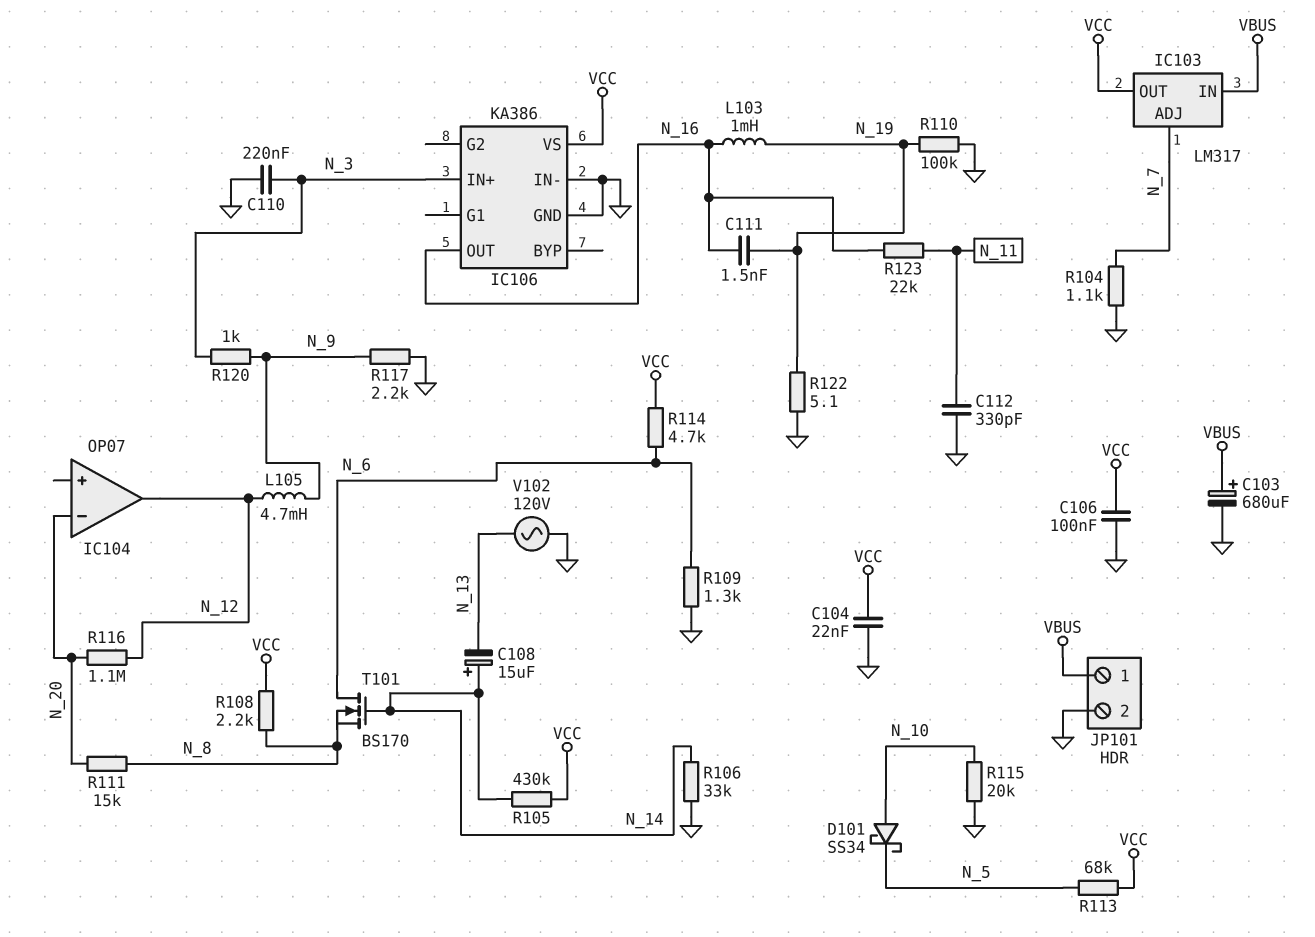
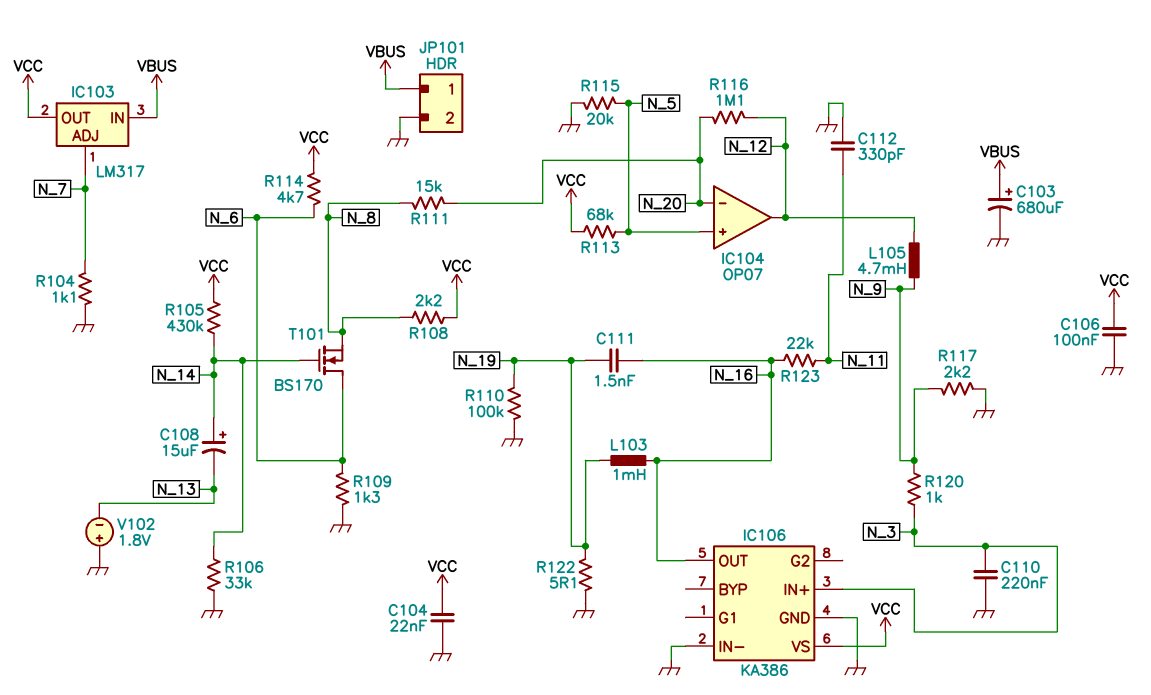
D101: schottky SS34 (A N_10, K N_5) -> none
IC104 pin in+: none -> N_5
R115: 20k (GND, N_10) -> 20k (GND, N_5)
V102: AC 120V (GND, N_13) -> 1.8V (plus GND, minus N_13)

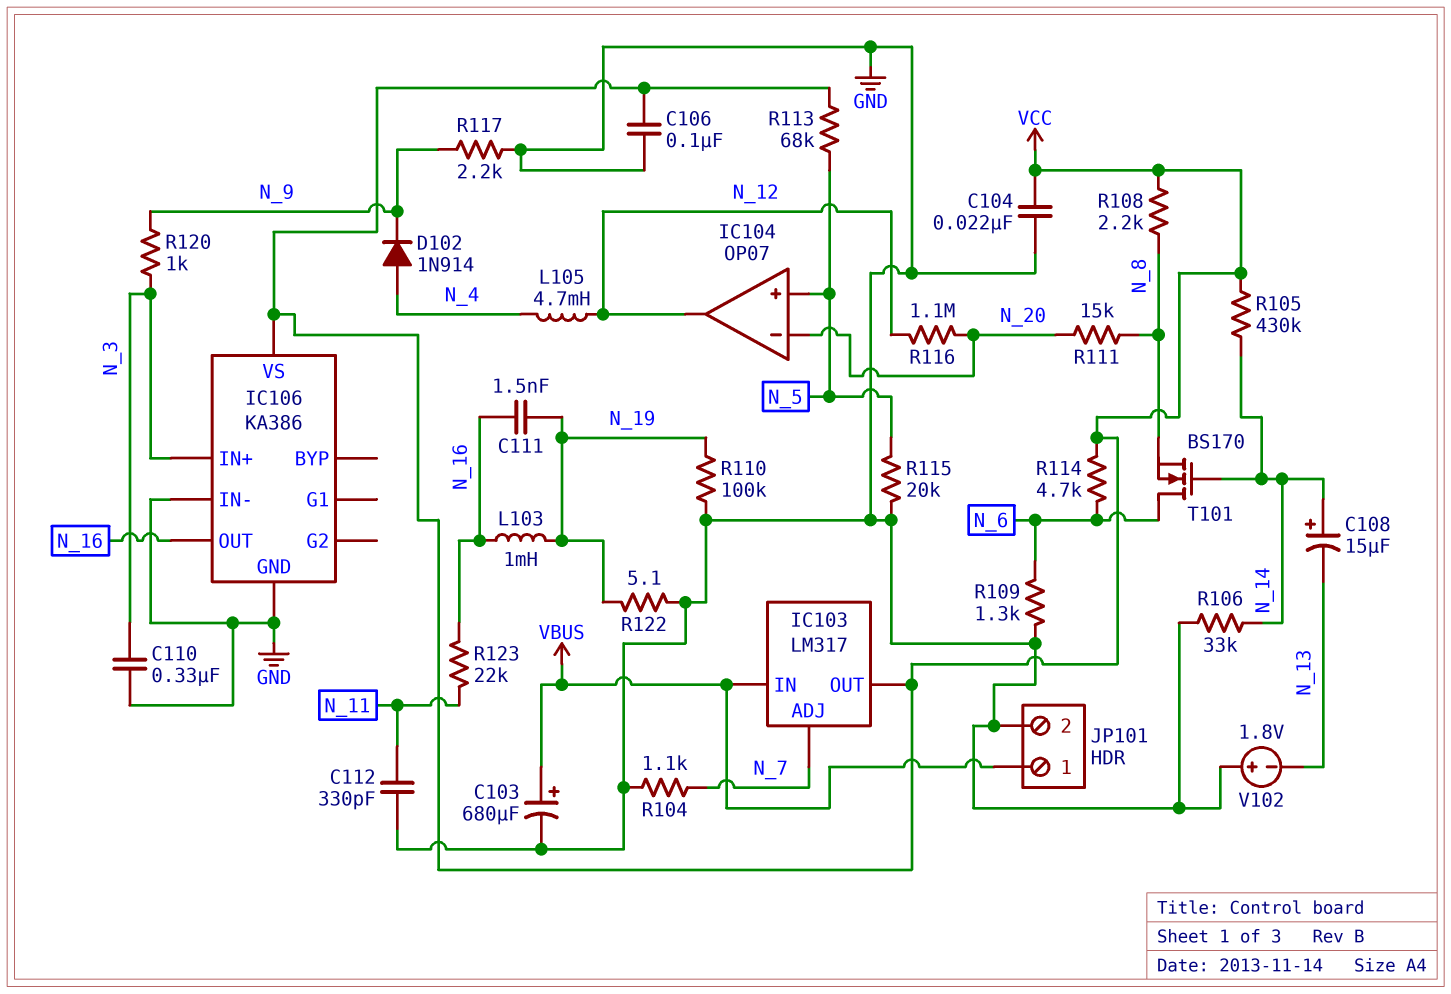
C110: 220nF (GND, N_3) -> 330nF (GND, N_3)
D102: none -> diode 1N914 (A N_4, K N_9)
L105: 4.7mH (N_9, N_12) -> 4.7mH (N_4, N_12)

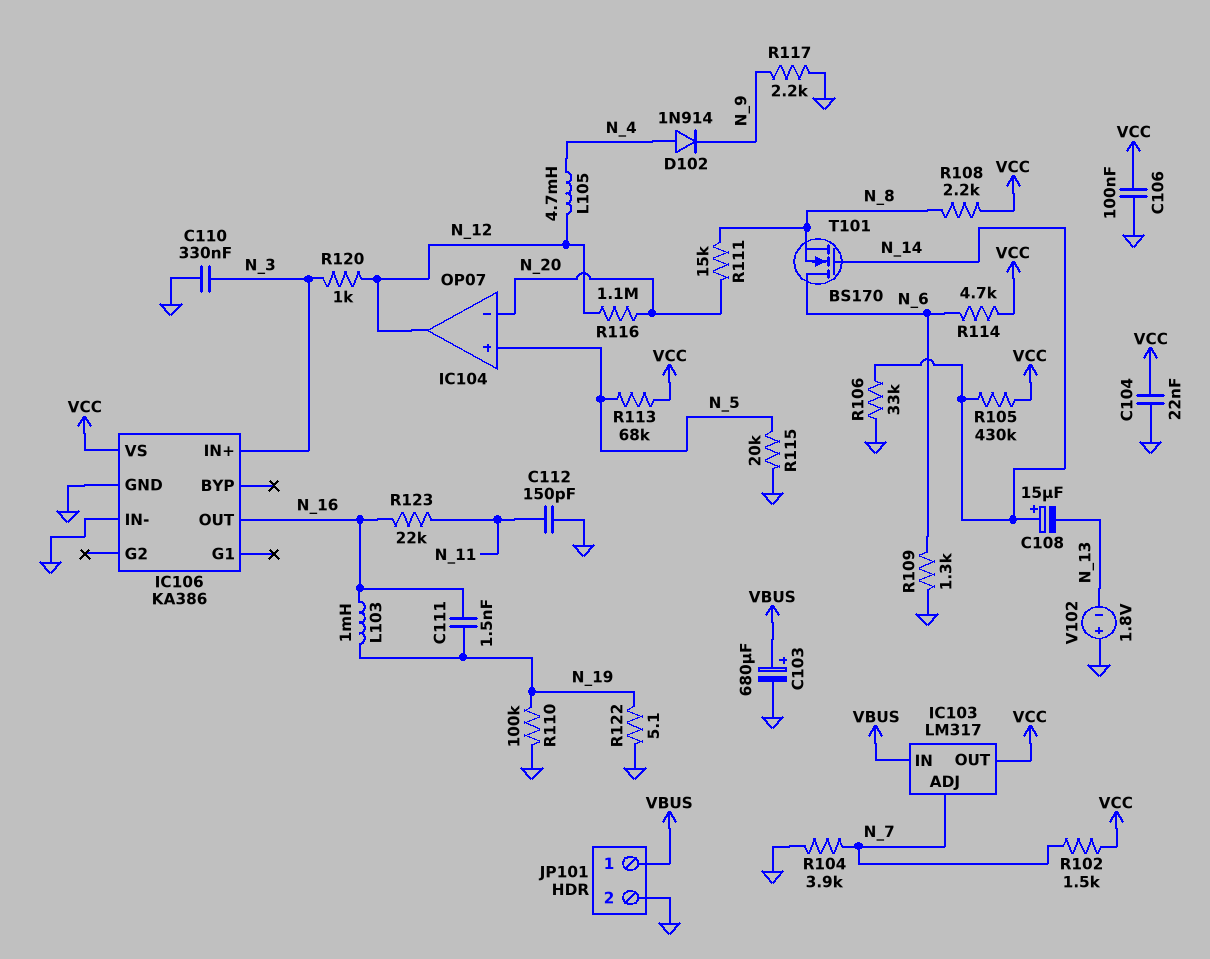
C112: 330pF (GND, N_11) -> 150pF (GND, N_11)
R102: none -> 1.5k (N_7, VCC)
R104: 1.1k (GND, N_7) -> 3.9k (GND, N_7)
R120: 1k (N_3, N_9) -> 1k (N_3, N_12)

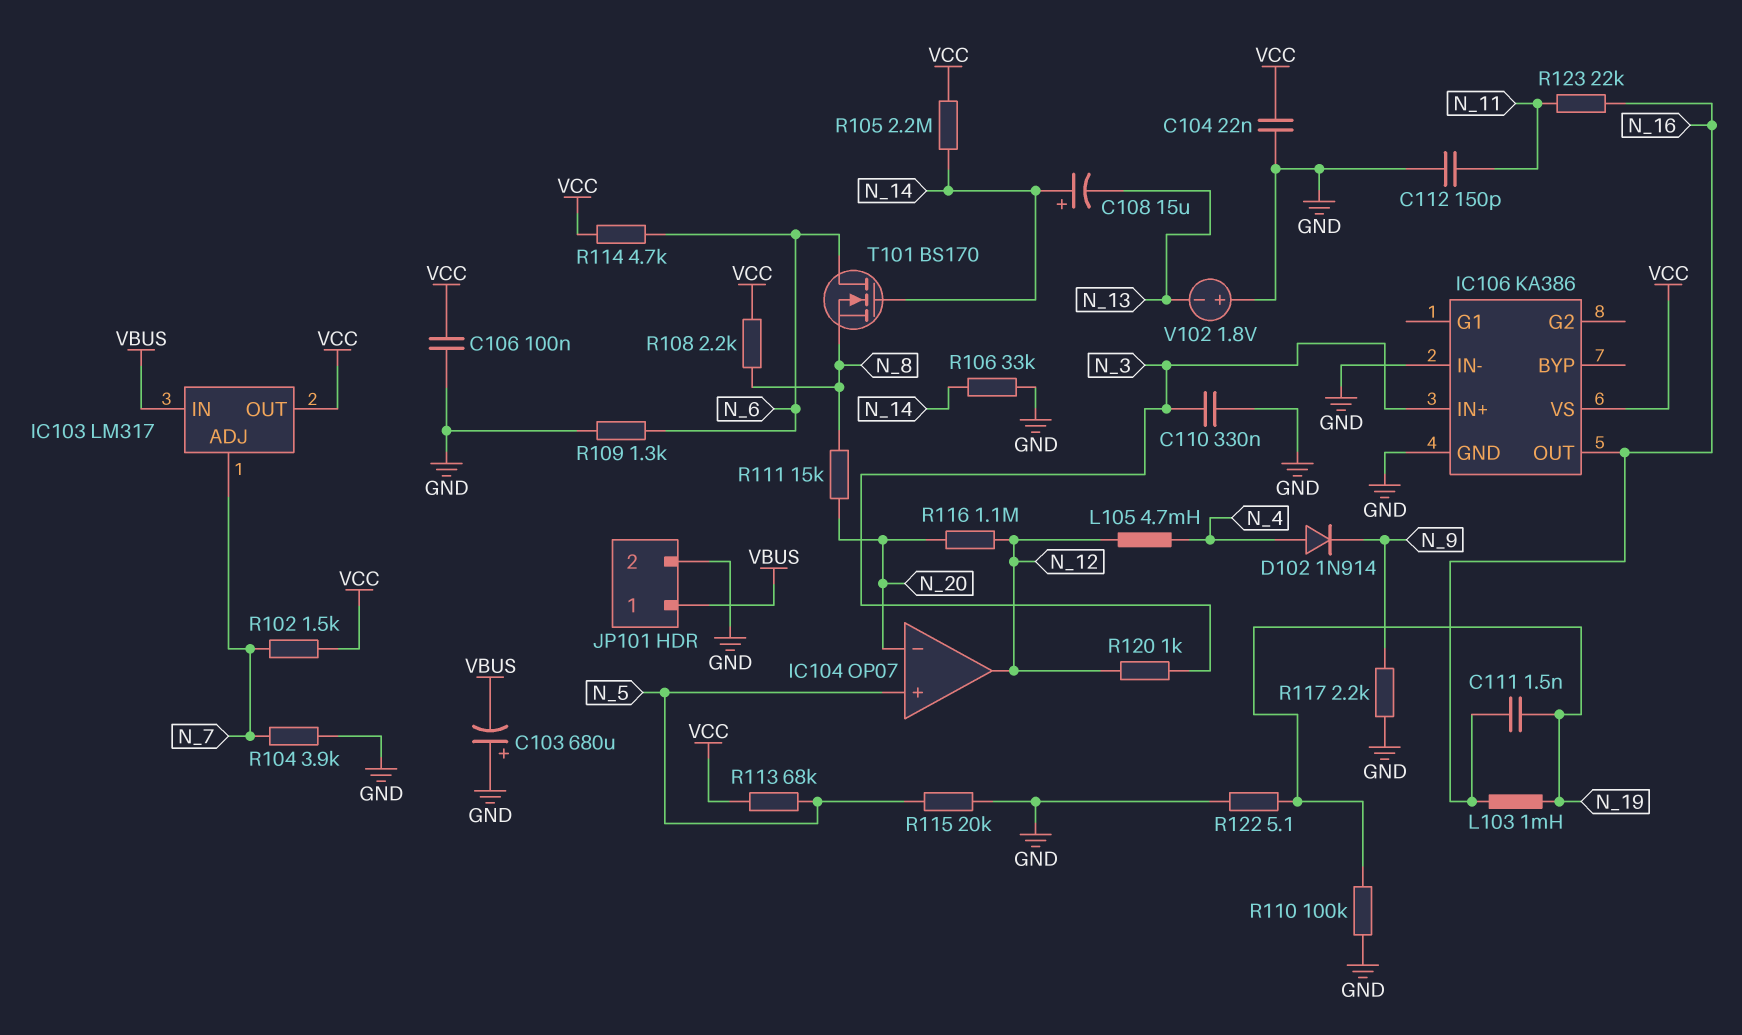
C103: 680uF (plus VBUS, minus GND) -> 680uF (plus GND, minus VBUS)
R105: 430k (N_14, VCC) -> 2.2M (N_14, VCC)

